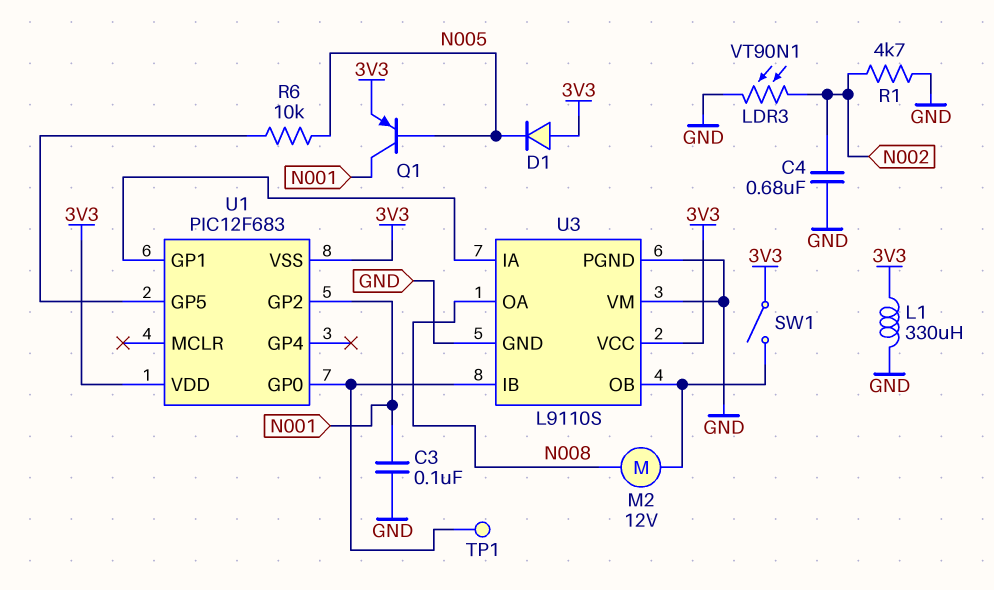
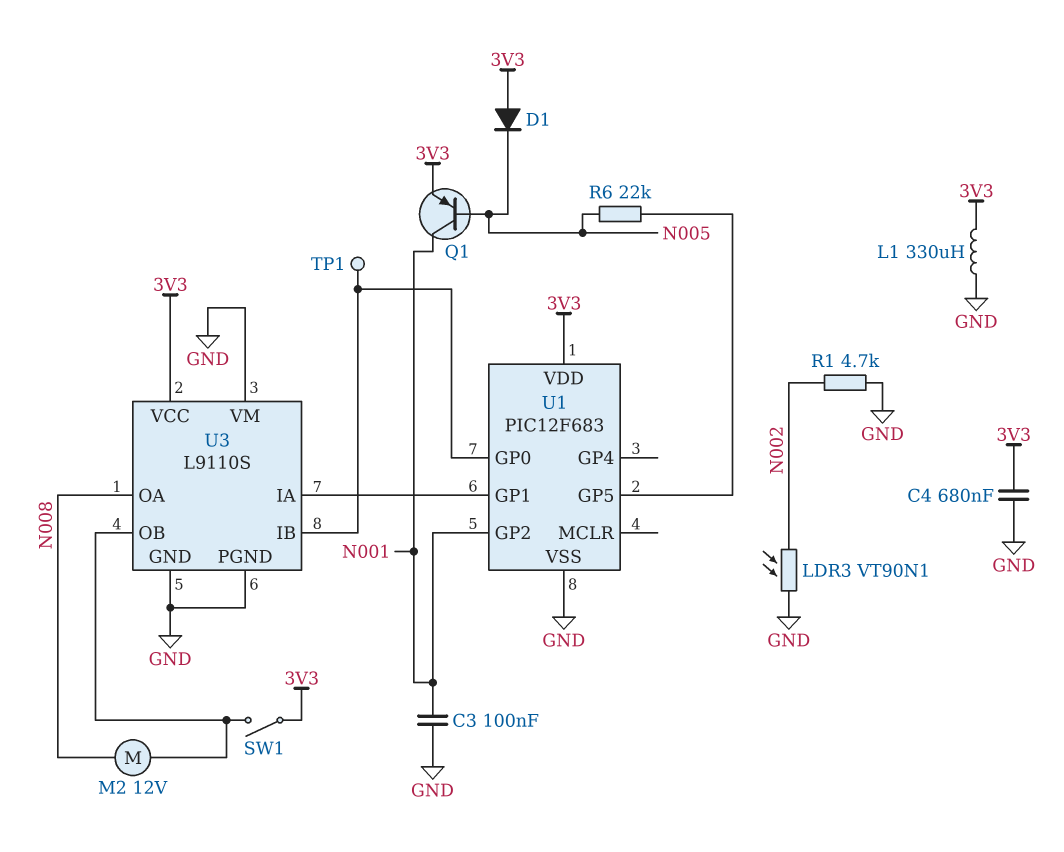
C4: 680nF (GND, N002) -> 680nF (3V3, GND)
R6: 10k (N005, U1/GP5) -> 22k (N005, U1/GP5)
U1 pin VSS: 3V3 -> GND

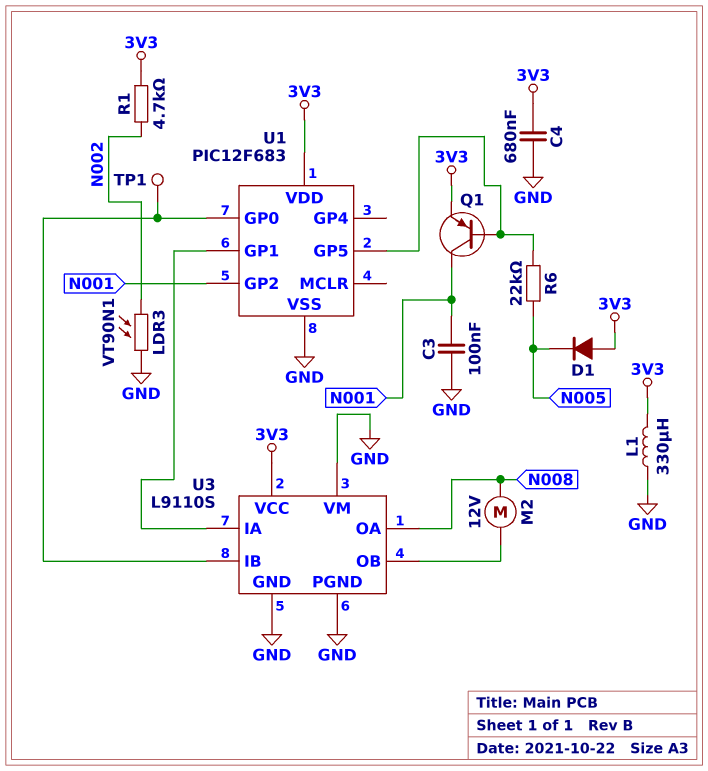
Q1: PNP (B N005, C N001, E 3V3) -> PNP (B U1/GP5, C N001, E 3V3)
R1: 4.7k (GND, N002) -> 4.7k (3V3, N002)
SW1: switch (3V3, U3/OB) -> none

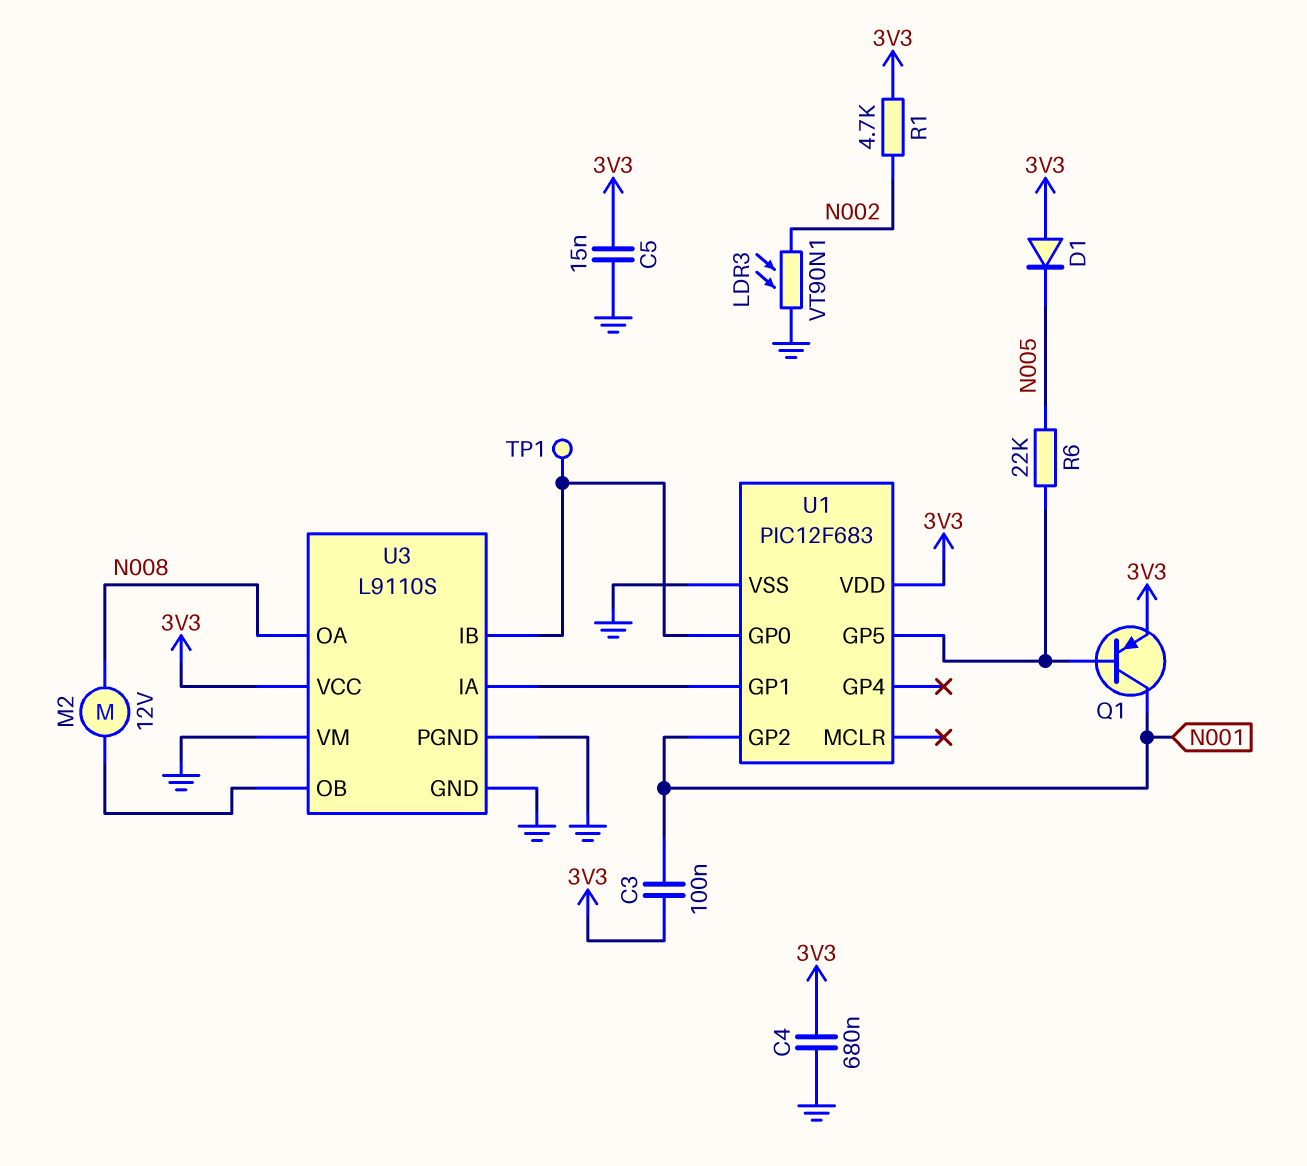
C3: 100nF (GND, N001) -> 100nF (3V3, N001)
C5: none -> 15nF (3V3, GND)
L1: 330uH (3V3, GND) -> none

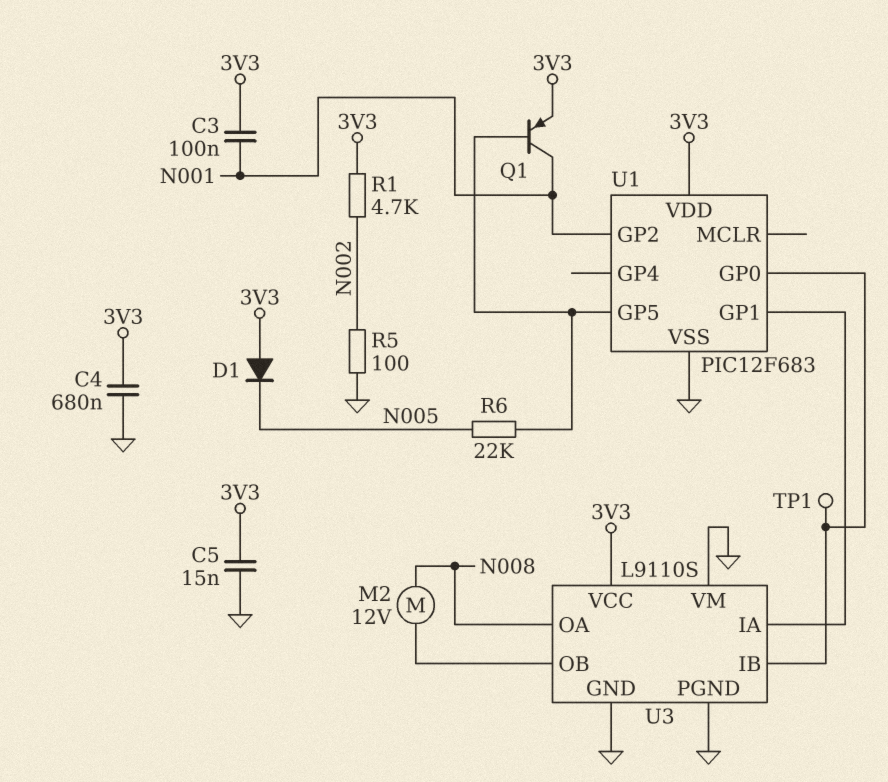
LDR3: VT90N1 (GND, N002) -> none
R5: none -> 100 (GND, N002)

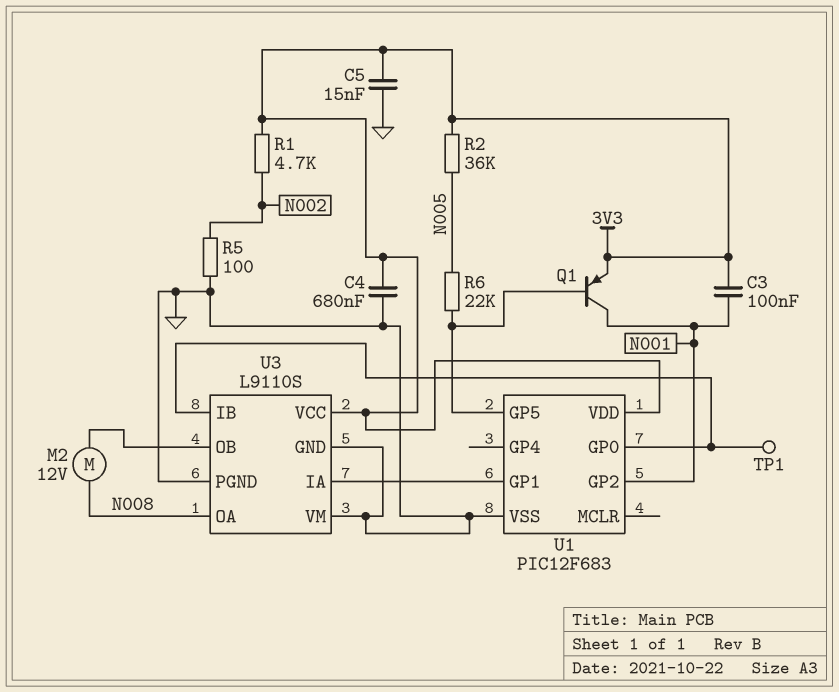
D1: diode (A 3V3, K N005) -> none
R2: none -> 36k (3V3, N005)

